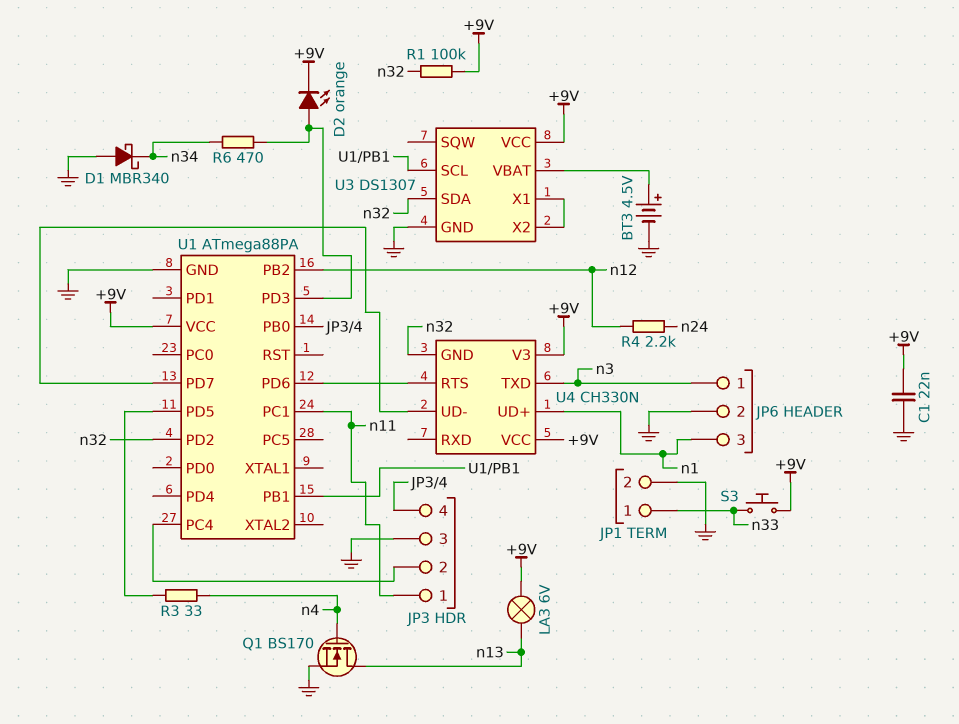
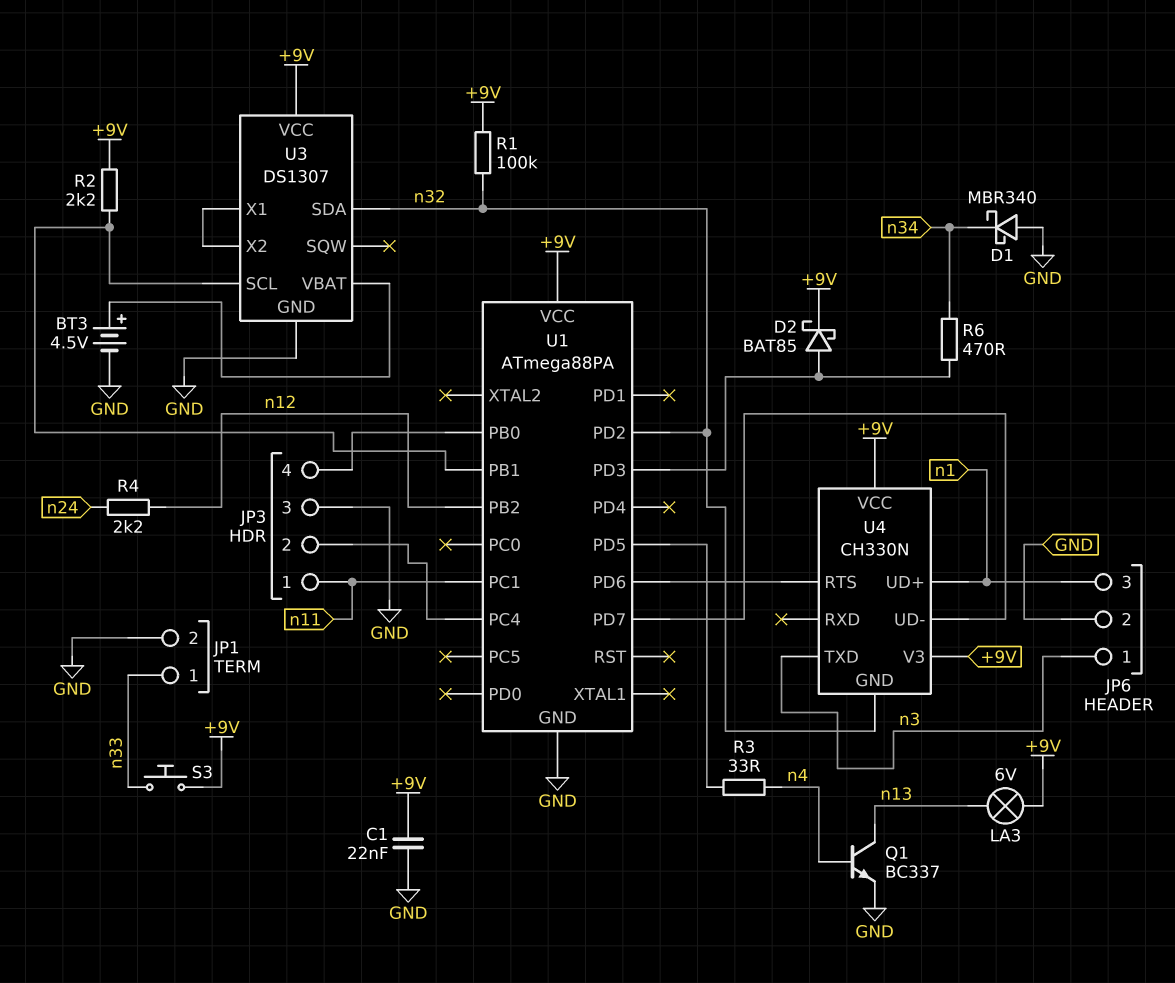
D2: LED orange (A U1/PD3, K +9V) -> schottky BAT85 (A U1/PD3, K +9V)
Q1: NMOS BS170 (G n4, D n13, S GND) -> NPN BC337 (B n4, C n13, E GND)
R2: none -> 2.2k (+9V, U1/PB1)

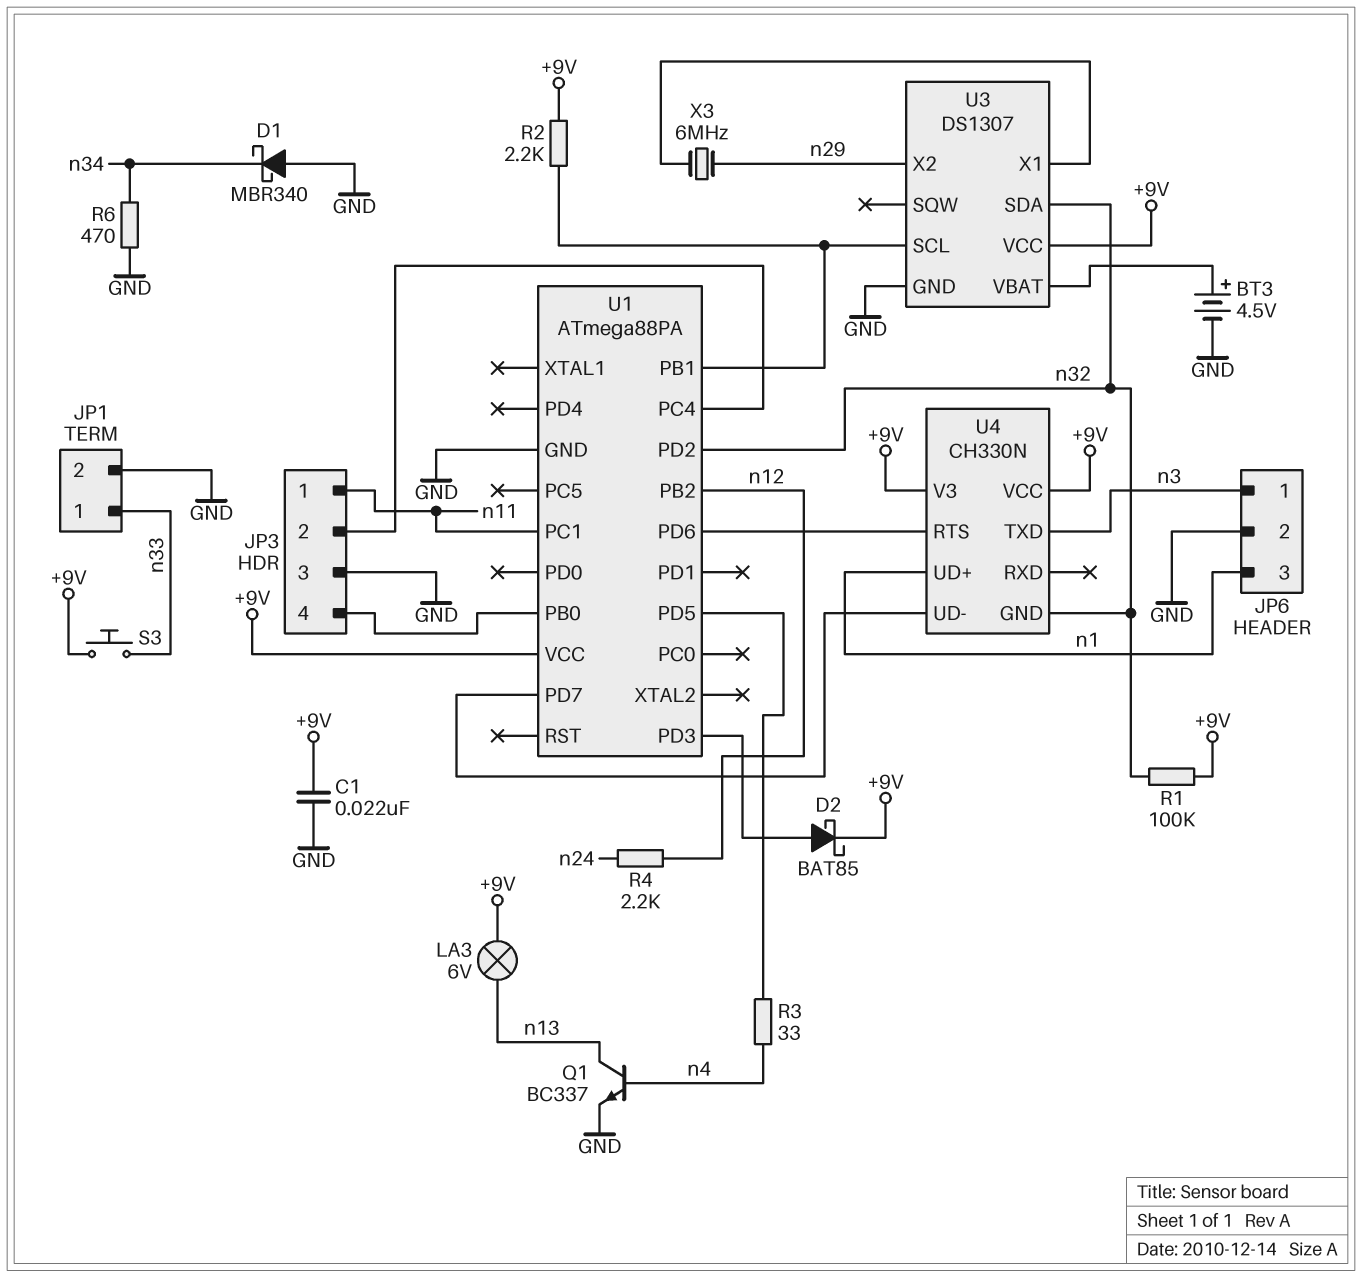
R6: 470 (U1/PD3, n34) -> 470 (GND, n34)
U3 pin X2: U3/X1 -> n29
X3: none -> 6MHz (U3/X1, n29)

